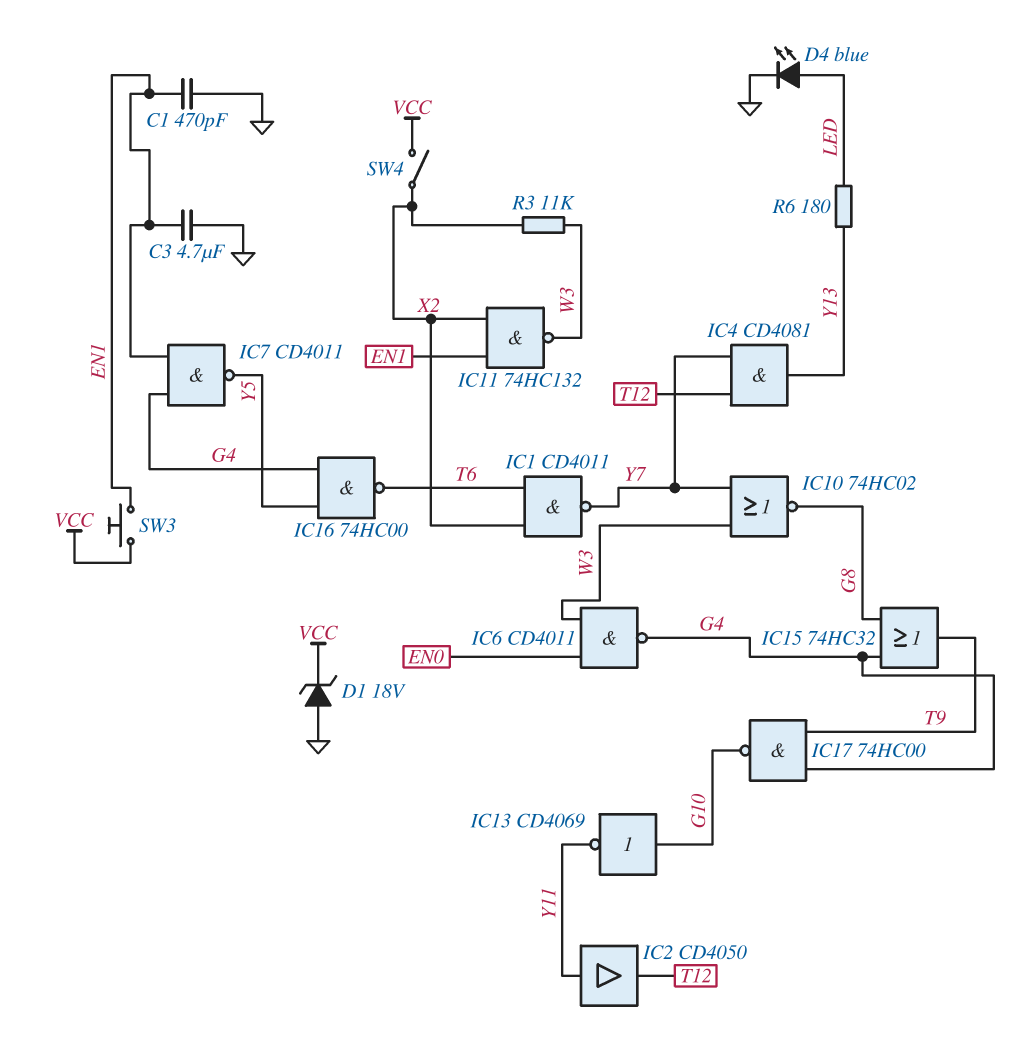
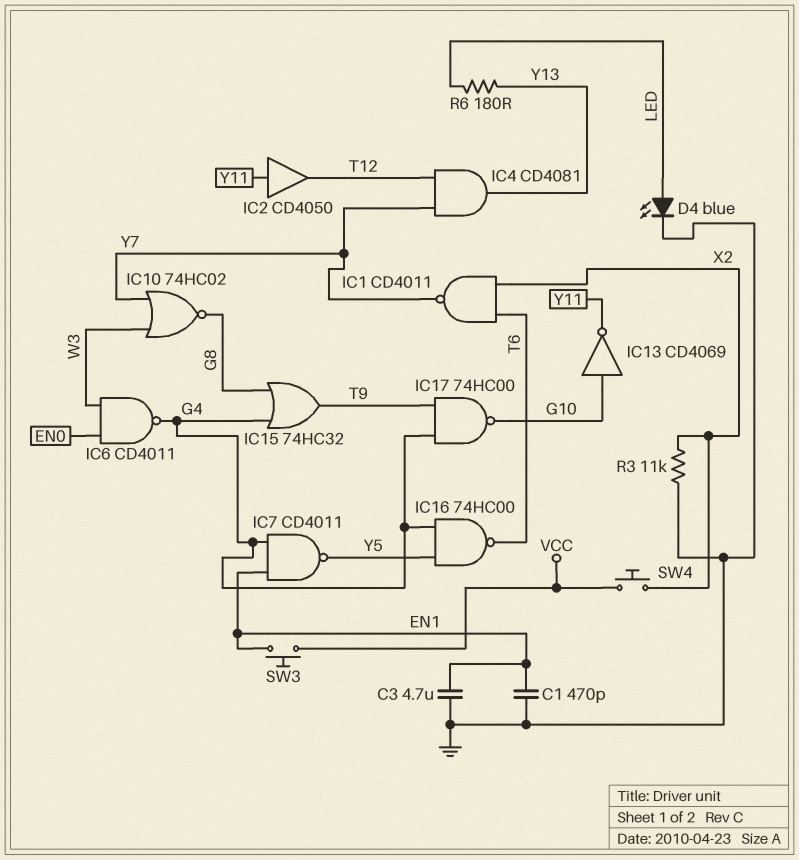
D1: zener 18V (A GND, K VCC) -> none
IC11: NAND 74HC132 (in EN1, in X2, out W3) -> none
R3: 11k (W3, X2) -> 11k (GND, X2)
SW4: switch (VCC, X2) -> button (VCC, X2)

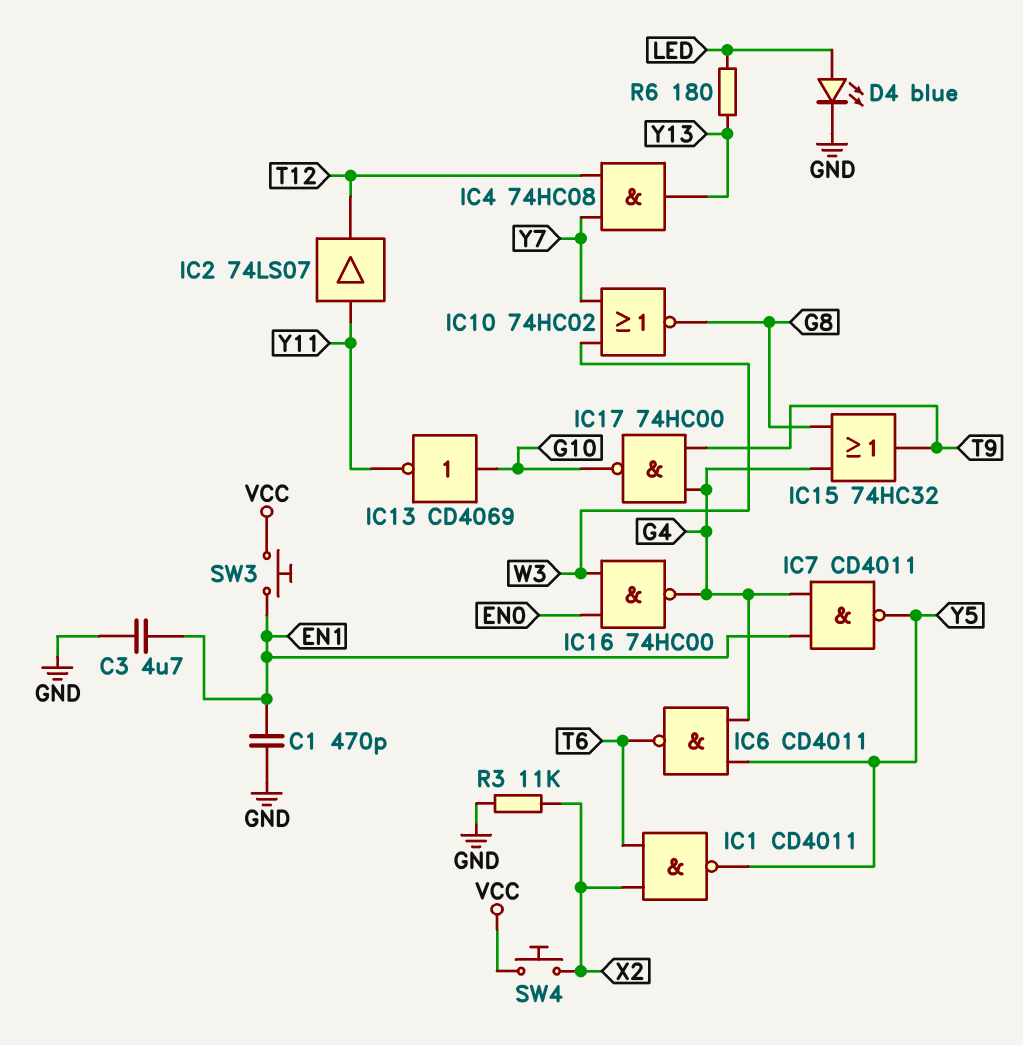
IC1: NAND CD4011 (in T6, in X2, out Y7) -> NAND CD4011 (in T6, in X2, out Y5)
IC2: buffer CD4050 (in Y11, out T12) -> buffer 74LS07 (in Y11, out T12)
IC4: AND CD4081 (in T12, in Y7, out Y13) -> AND 74HC08 (in T12, in Y7, out Y13)
IC6: NAND CD4011 (in EN0, in W3, out G4) -> NAND CD4011 (in G4, in Y5, out T6)
IC16: NAND 74HC00 (in G4, in Y5, out T6) -> NAND 74HC00 (in EN0, in W3, out G4)

